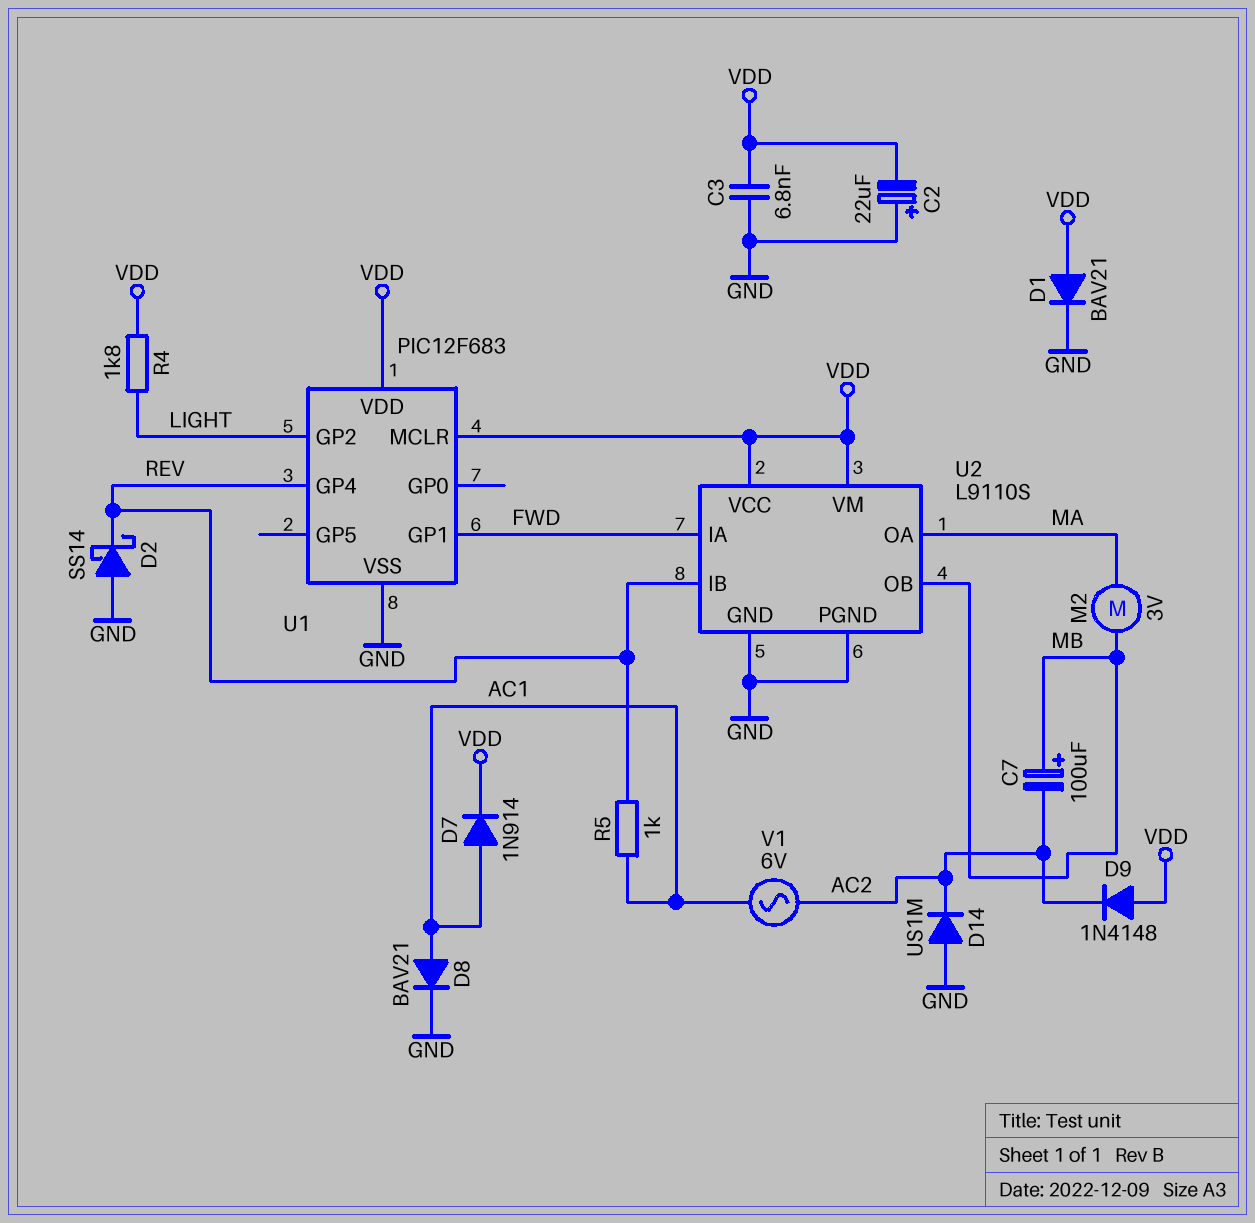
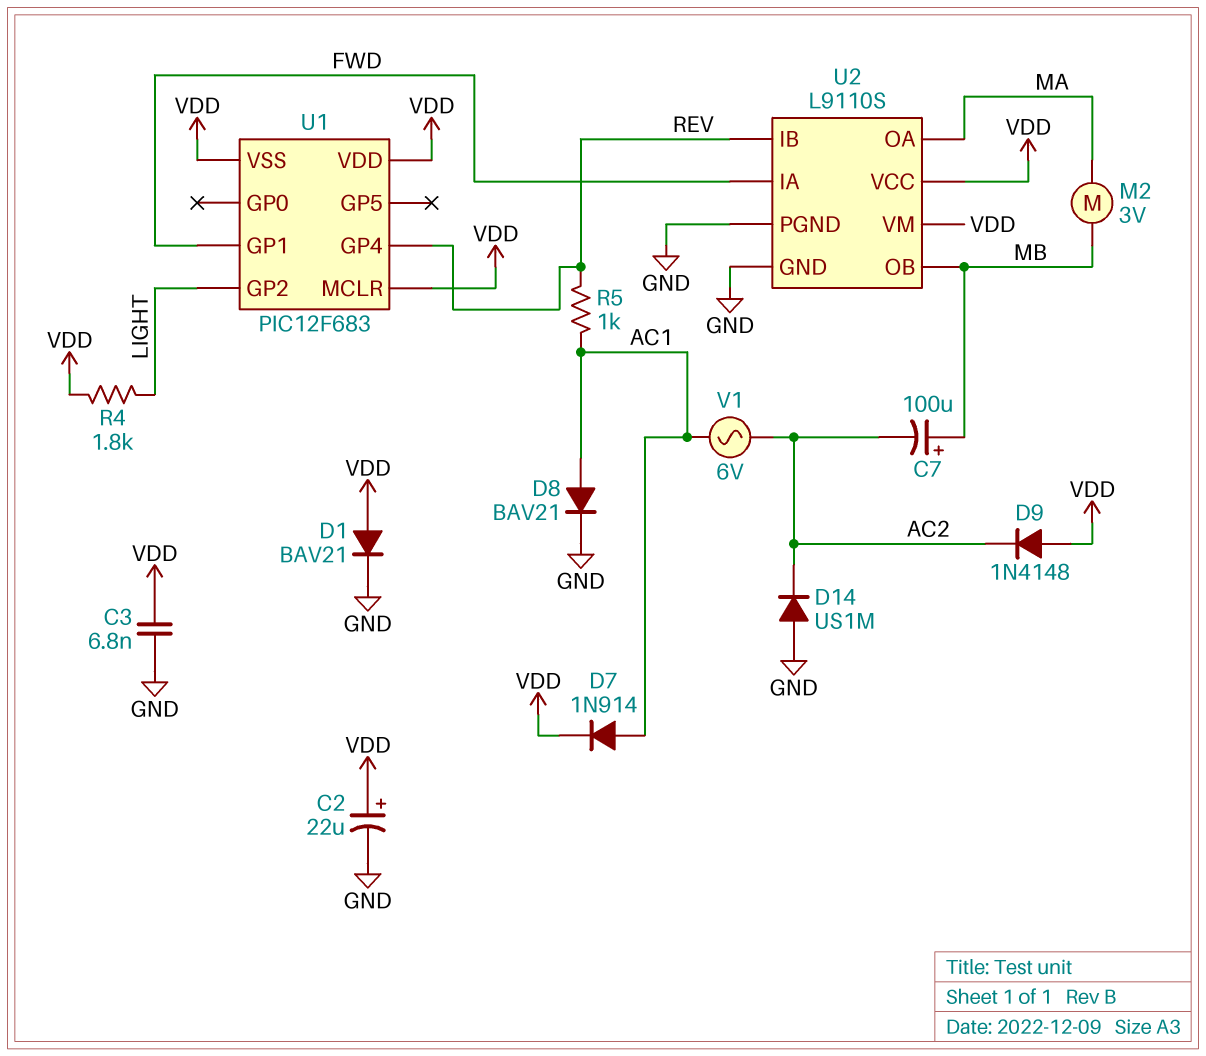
C2: 22uF (plus GND, minus VDD) -> 22uF (plus VDD, minus GND)
D2: schottky SS14 (A GND, K REV) -> none
U1 pin VSS: GND -> VDD

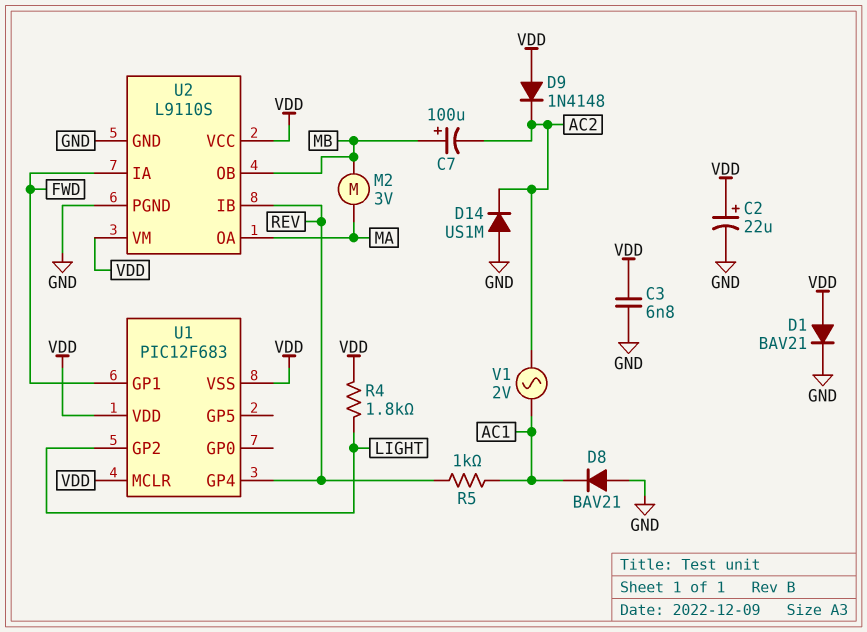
D7: diode 1N914 (A AC1, K VDD) -> none
D8: diode BAV21 (A AC1, K GND) -> diode BAV21 (A GND, K AC1)
V1: AC 6V (AC1, AC2) -> AC 2V (AC1, AC2)

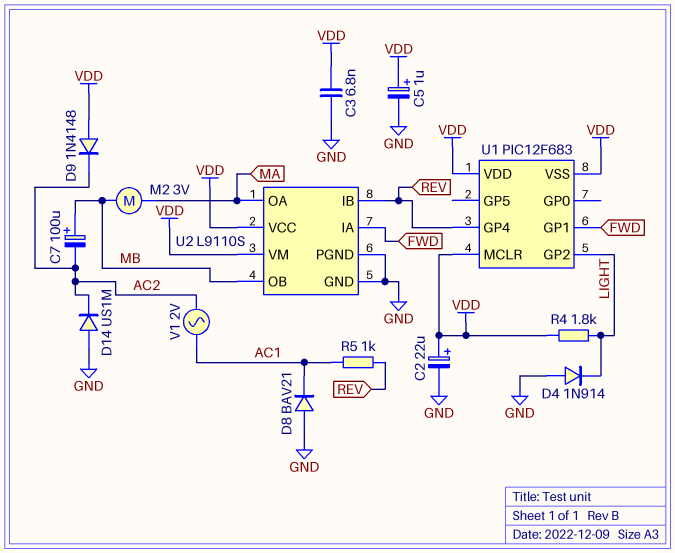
C5: none -> 1uF (plus VDD, minus GND)
D1: diode BAV21 (A VDD, K GND) -> none
D4: none -> diode 1N914 (A GND, K LIGHT)

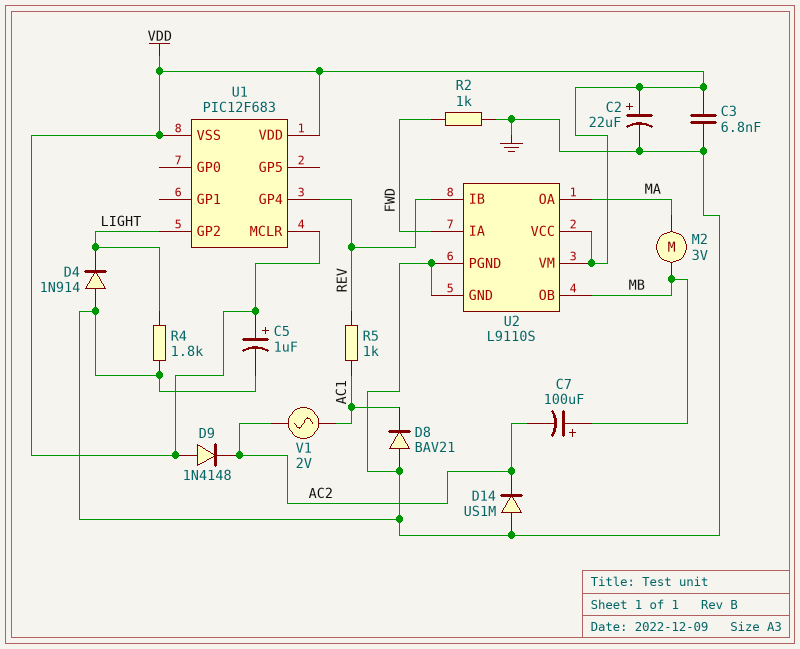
R2: none -> 1k (FWD, GND)
R4: 1.8k (LIGHT, VDD) -> 1.8k (GND, LIGHT)
U1 pin GP1: FWD -> none

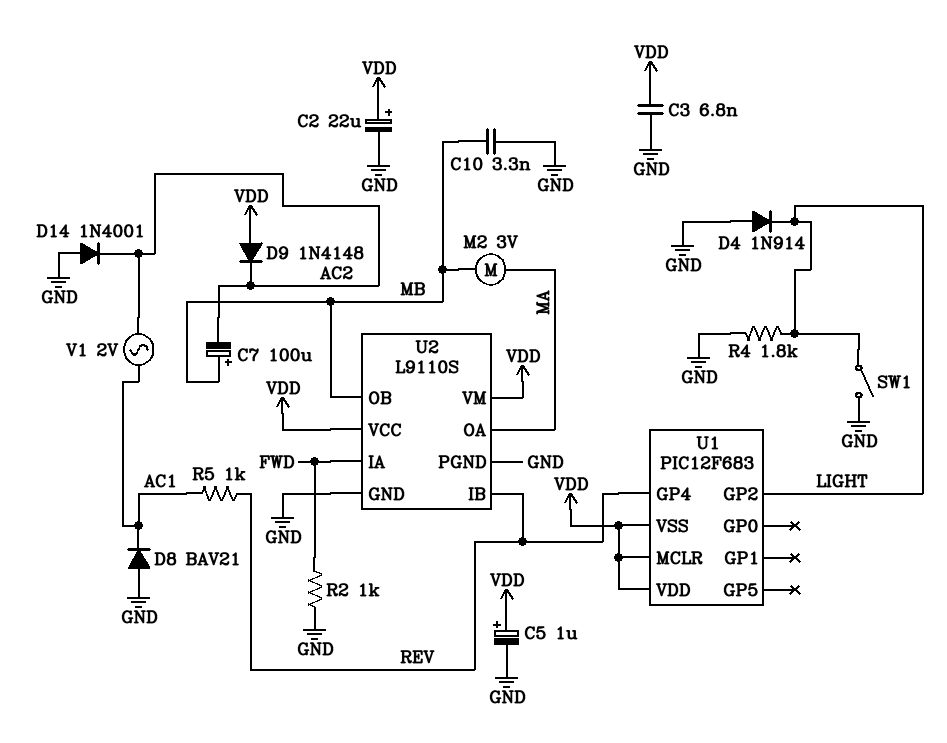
C10: none -> 3.3nF (GND, MB)
D14: diode US1M (A GND, K AC2) -> diode 1N4001 (A GND, K AC2)
SW1: none -> switch (GND, LIGHT)

